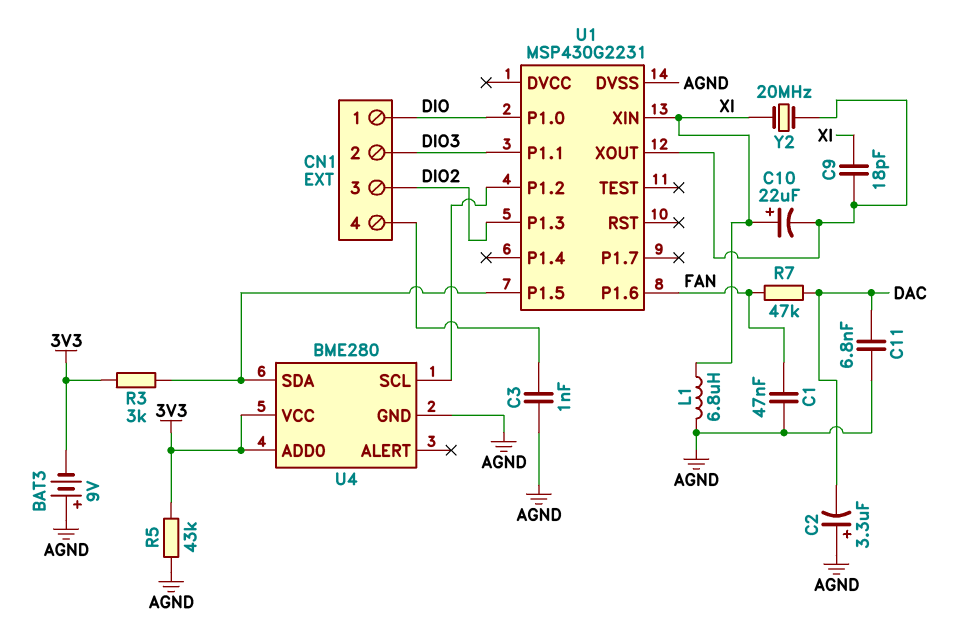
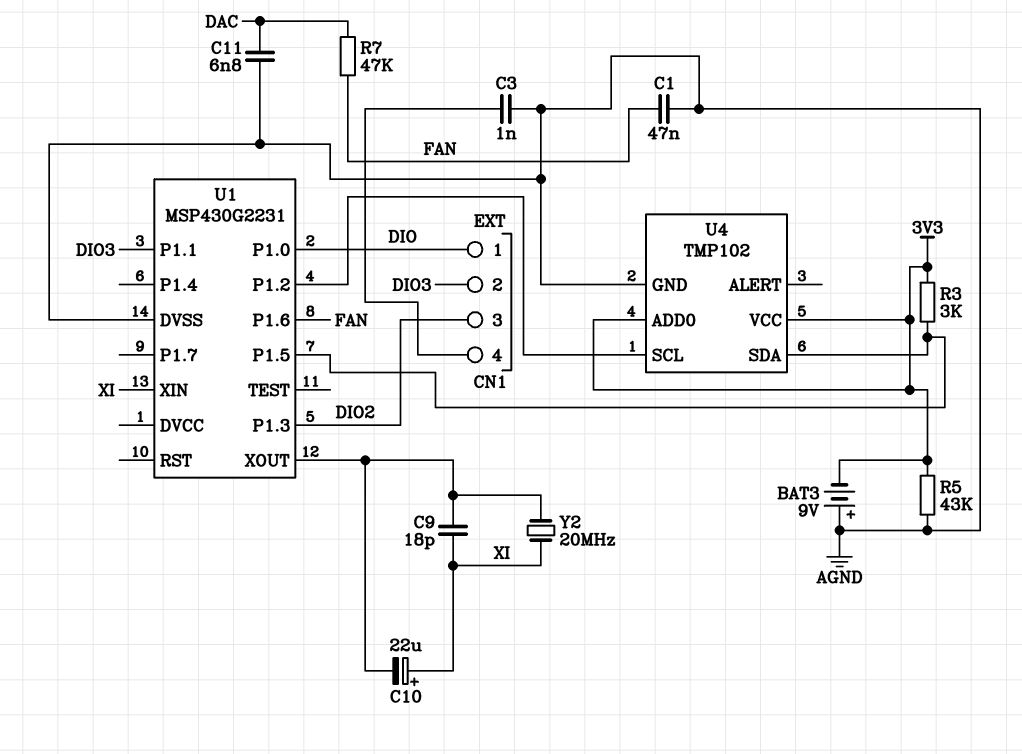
C2: 3.3uF (plus AGND, minus DAC) -> none
L1: 6.8uH (AGND, XI) -> none
U4: BME280 -> TMP102

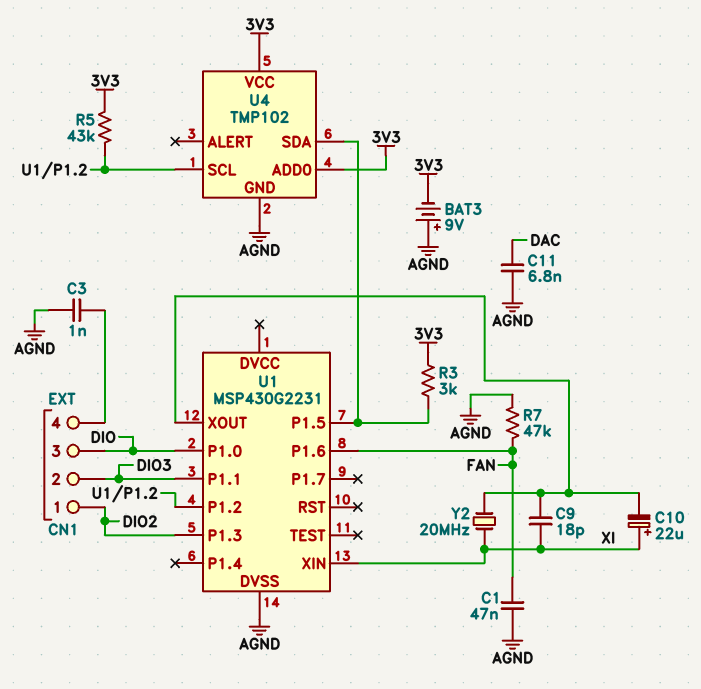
CN1 pin 1: DIO -> DIO2
CN1 pin 3: DIO2 -> DIO
R5: 43k (3V3, AGND) -> 43k (3V3, U1/P1.2)
R7: 47k (DAC, FAN) -> 47k (AGND, FAN)

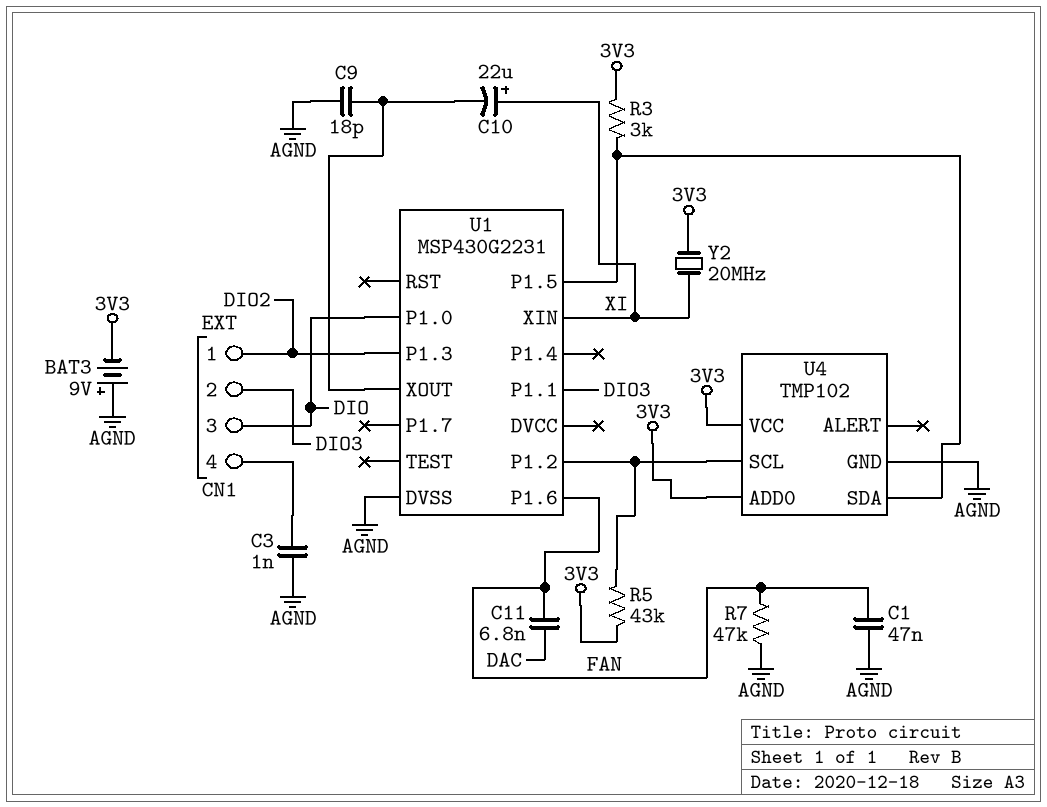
C9: 18pF (U1/XOUT, XI) -> 18pF (AGND, U1/XOUT)
C11: 6.8nF (AGND, DAC) -> 6.8nF (DAC, FAN)
Y2: 20MHz (U1/XOUT, XI) -> 20MHz (3V3, XI)

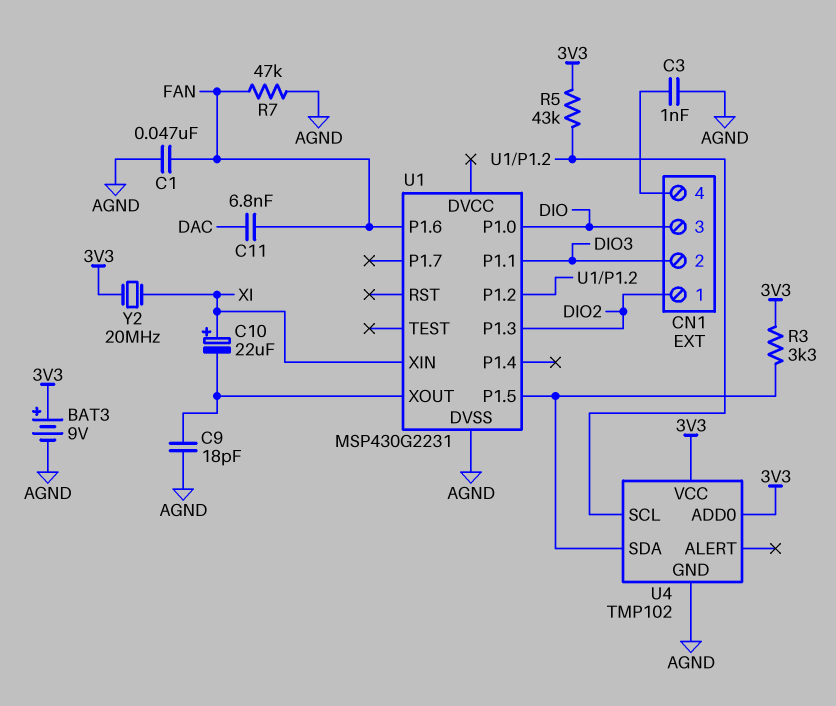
BAT3: 9V (plus AGND, minus 3V3) -> 9V (plus 3V3, minus AGND)
R3: 3k (3V3, U1/P1.5) -> 3.3k (3V3, U1/P1.5)

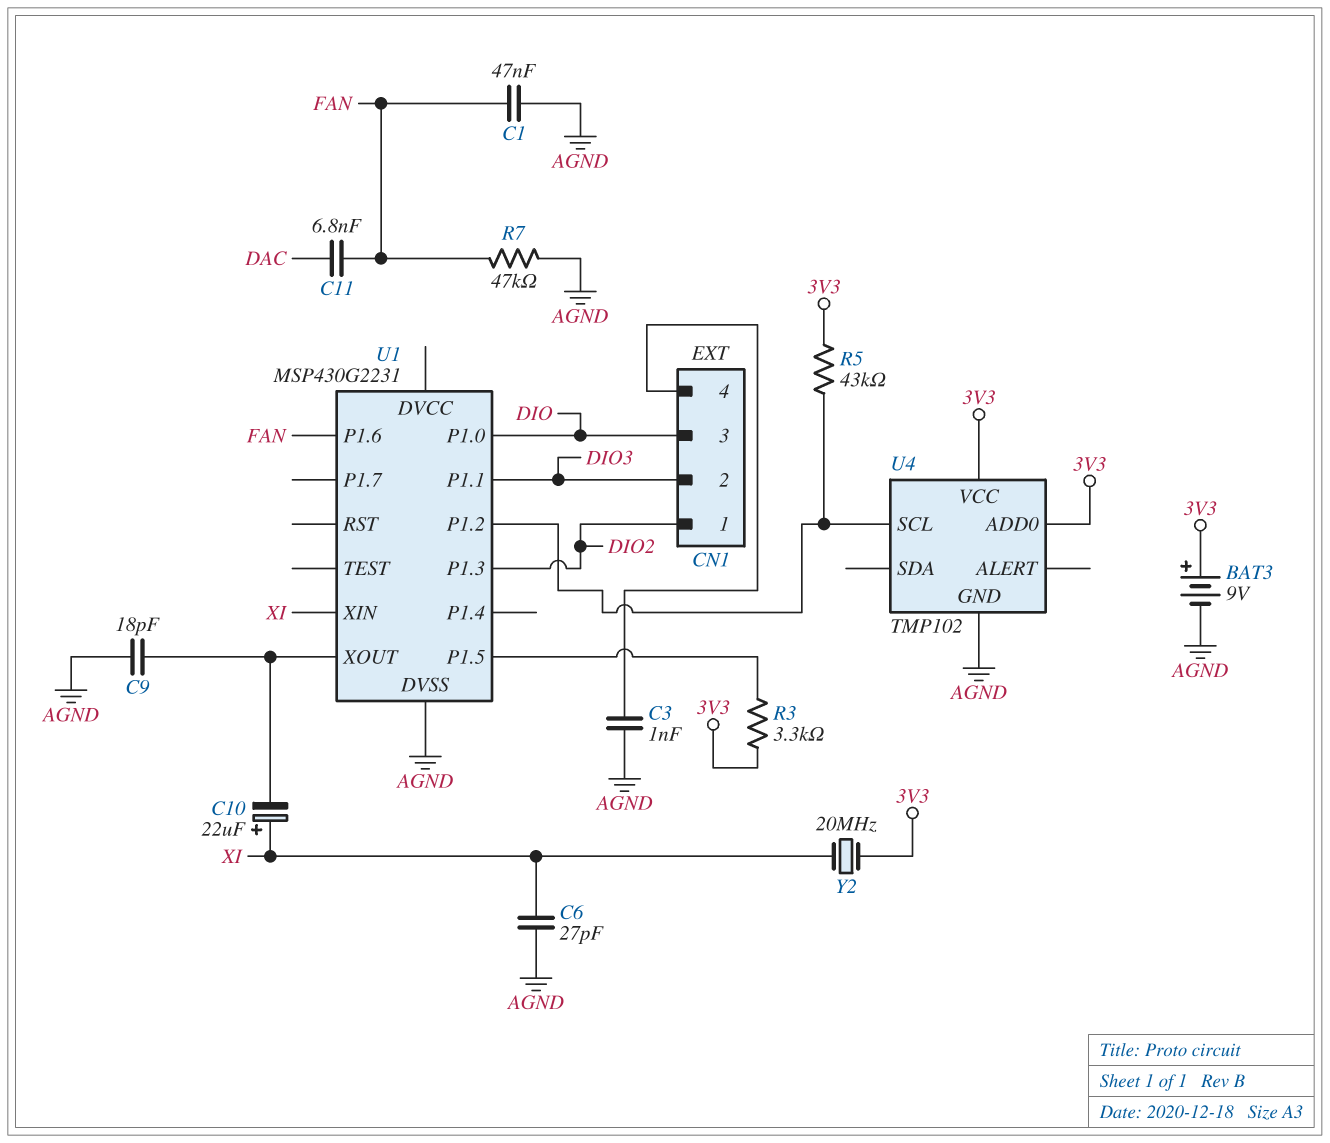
C6: none -> 27pF (AGND, XI)
U4 pin SDA: U1/P1.5 -> none

